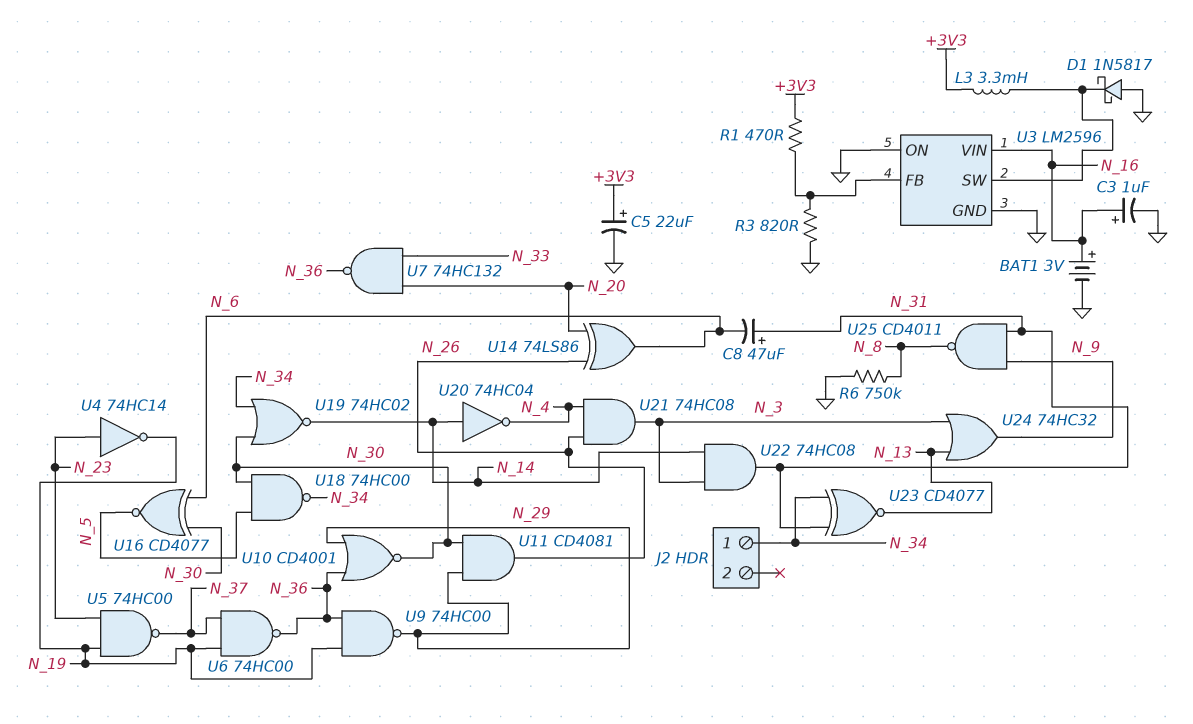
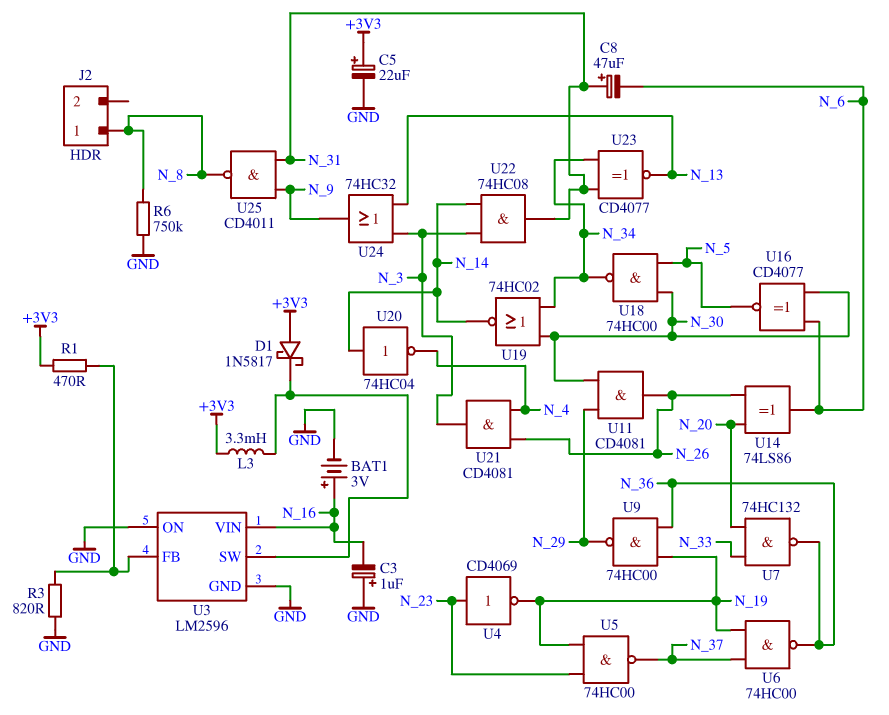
C3: 1uF (plus N_16, minus GND) -> 1uF (plus GND, minus N_16)
D1: schottky 1N5817 (A GND, K U3/SW) -> schottky 1N5817 (A +3V3, K U3/SW)
J2 pin 1: N_34 -> N_8
U4: NOT 74HC14 (in N_23, out N_19) -> NOT CD4069 (in N_23, out N_19)
U10: NOR CD4001 (in N_29, in N_36, out N_30) -> none
U21: AND 74HC08 (in N_4, in N_26, out N_3) -> AND CD4081 (in N_4, in N_26, out N_3)

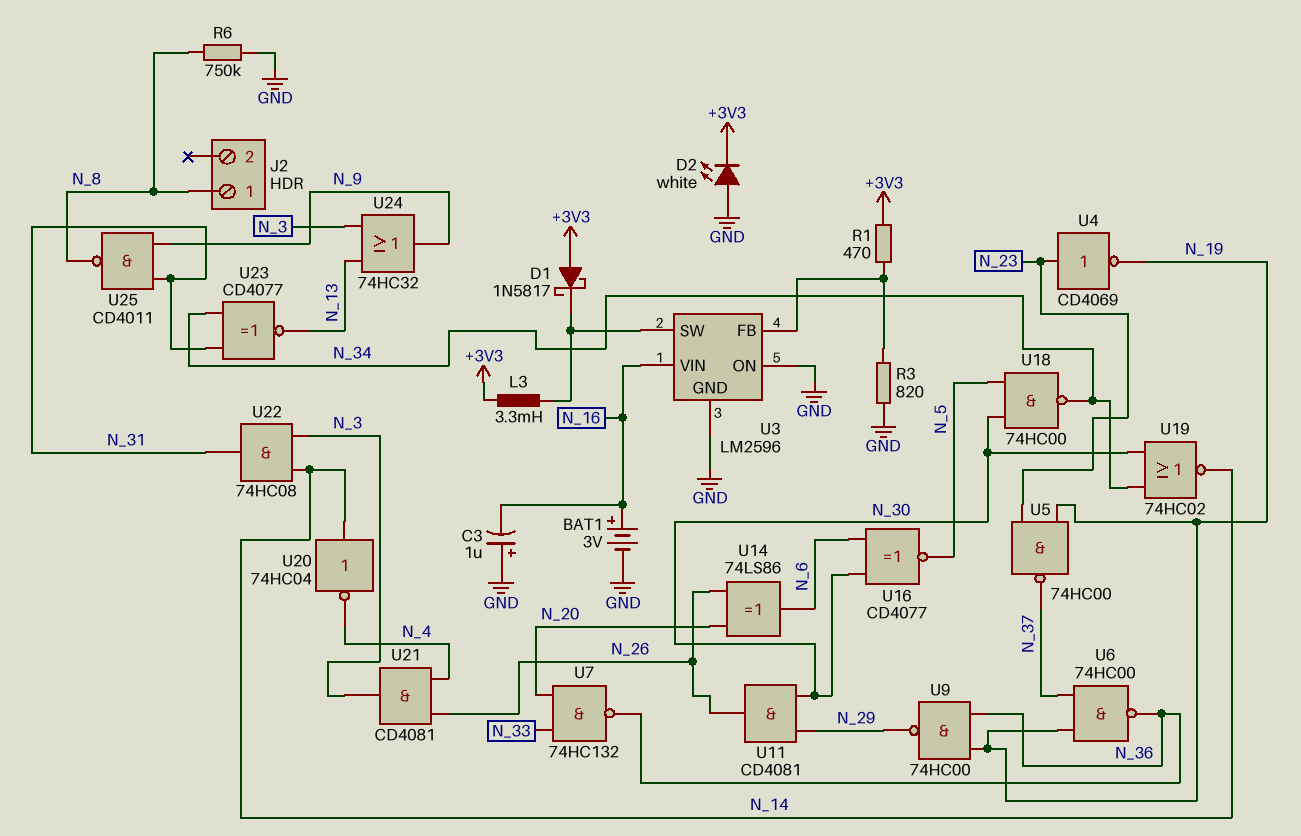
C5: 22uF (plus +3V3, minus GND) -> none
C8: 47uF (plus N_31, minus N_6) -> none
D2: none -> LED white (A GND, K +3V3)

